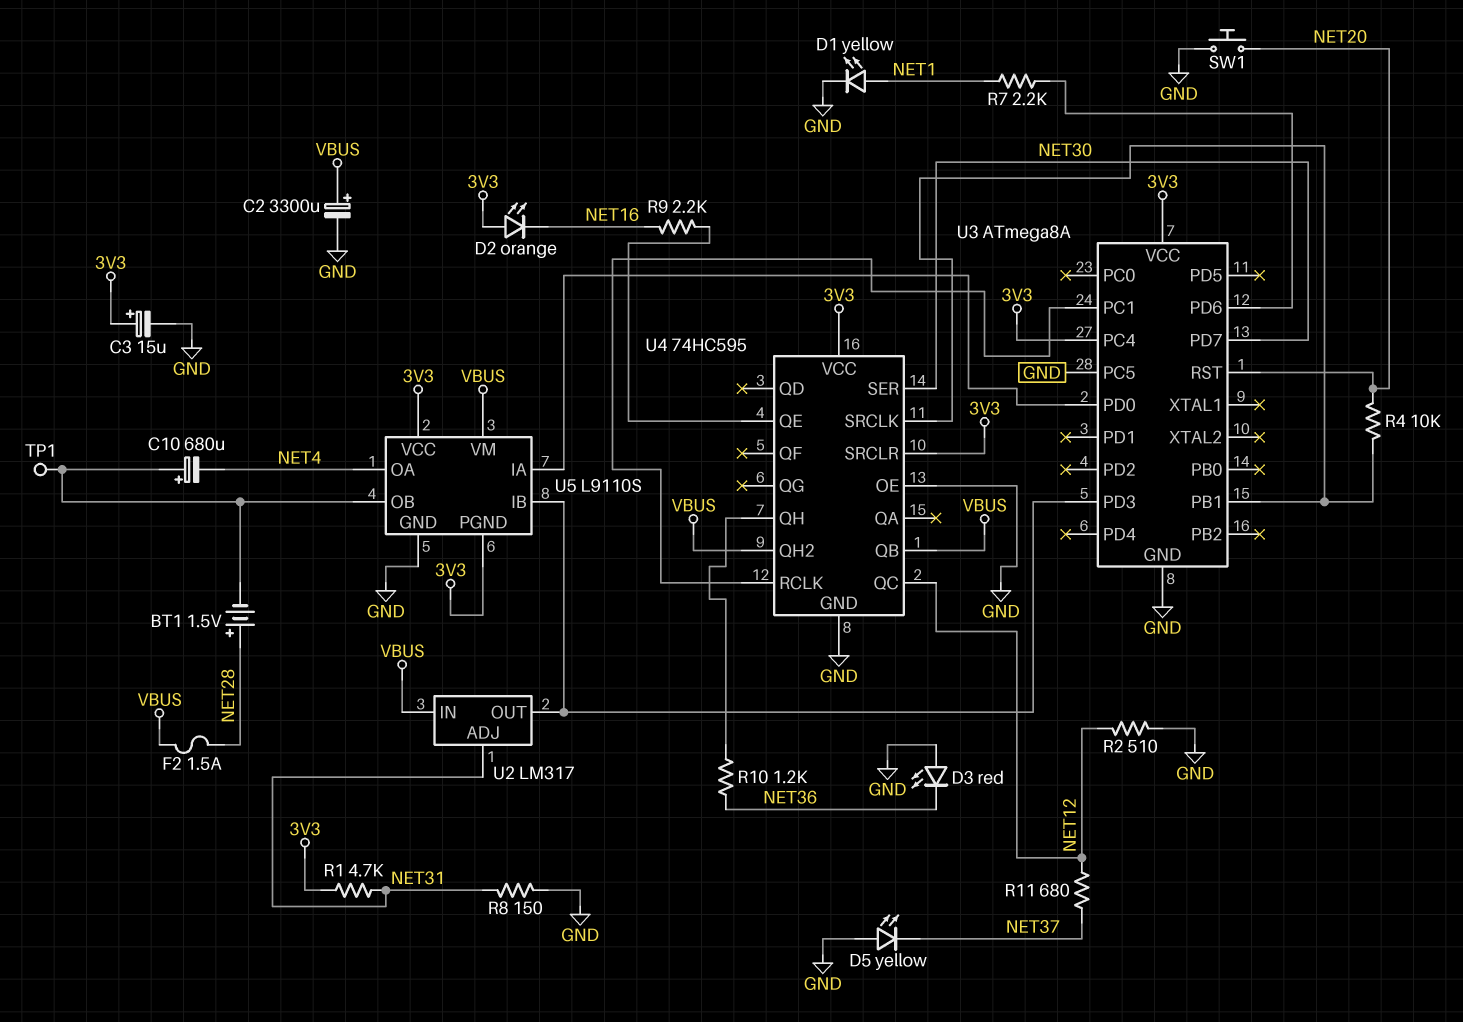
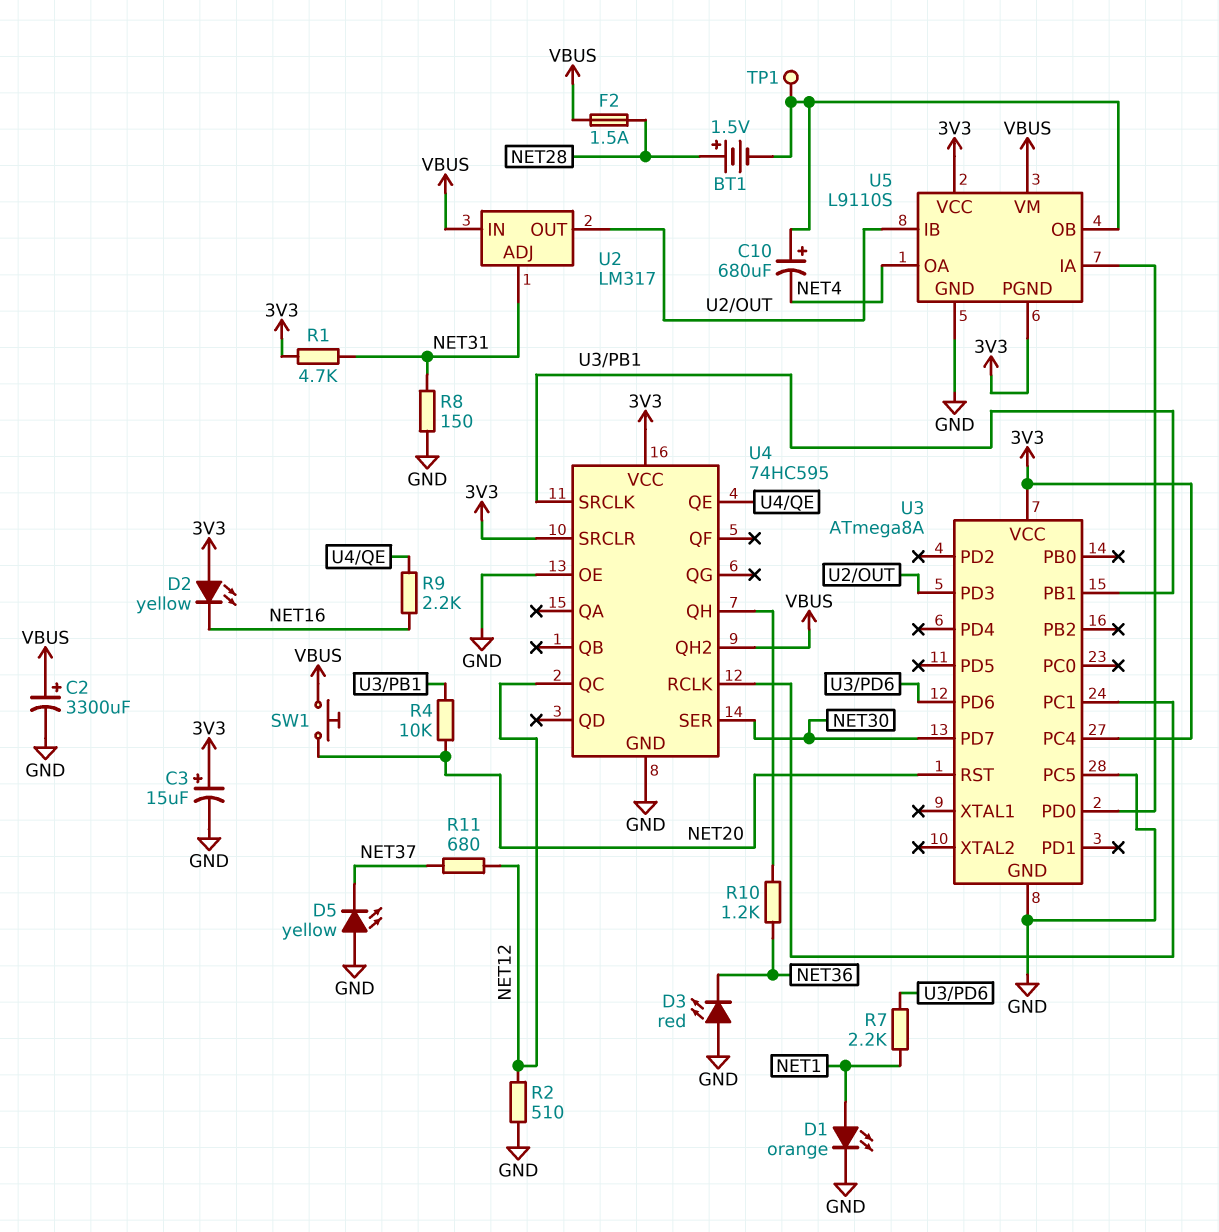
D1: LED yellow (A NET1, K GND) -> LED orange (A NET1, K GND)
D2: LED orange (A 3V3, K NET16) -> LED yellow (A 3V3, K NET16)
SW1: button (GND, NET20) -> button (NET20, VBUS)
U4 pin QB: VBUS -> none

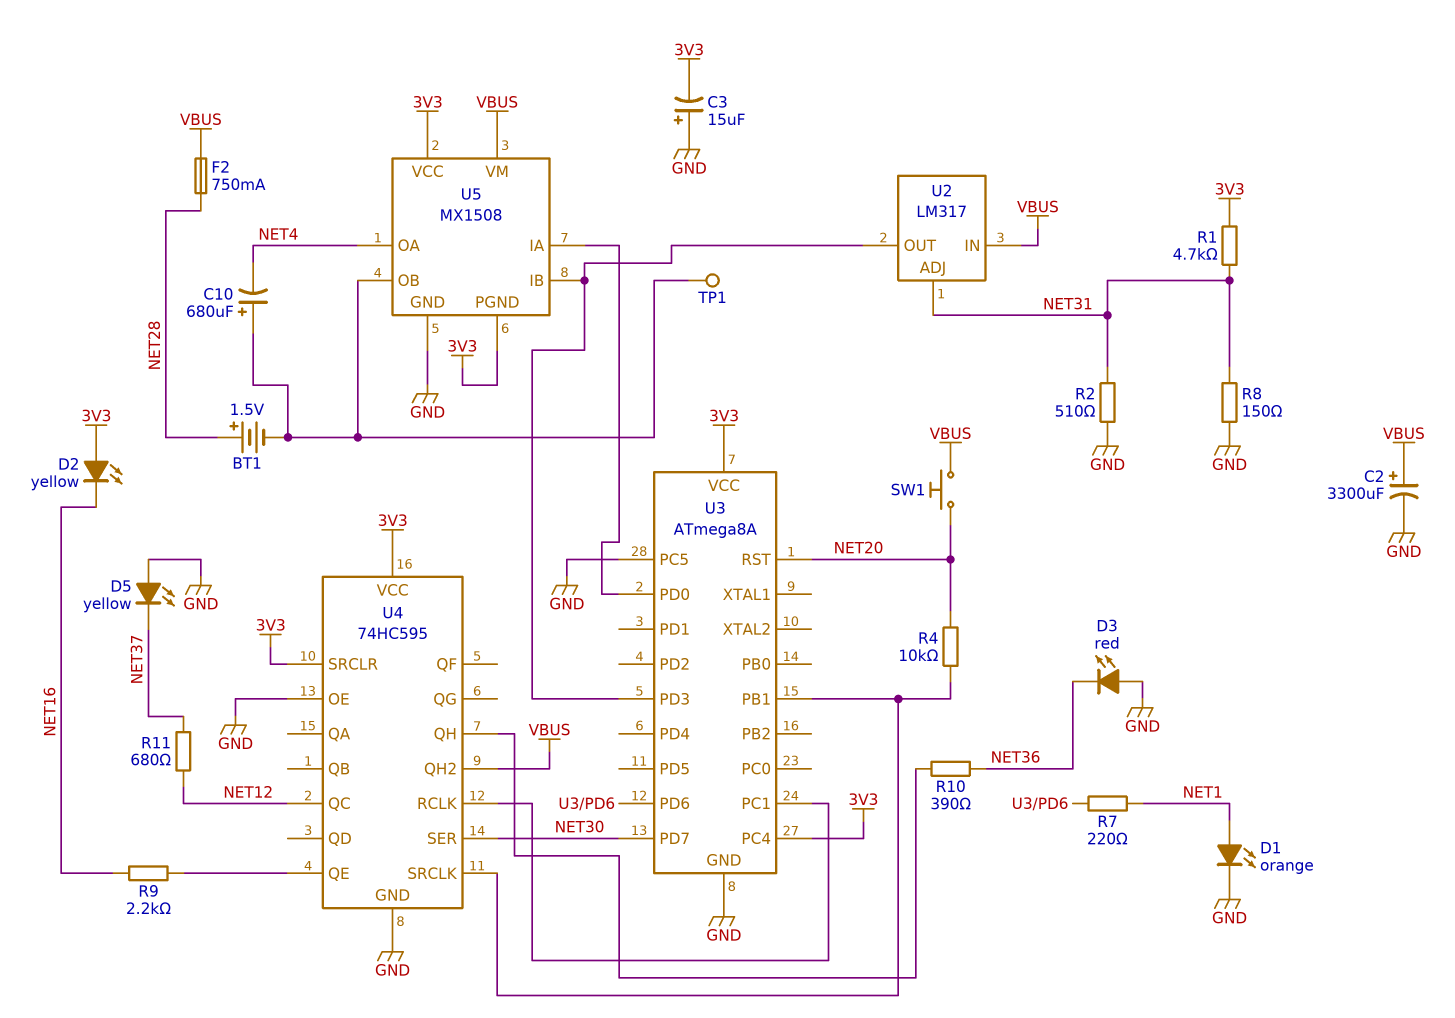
C3: 15uF (plus 3V3, minus GND) -> 15uF (plus GND, minus 3V3)
F2: 1.5A (NET28, VBUS) -> 750mA (NET28, VBUS)
R2: 510 (GND, NET12) -> 510 (GND, NET31)
R7: 2.2k (NET1, U3/PD6) -> 220 (NET1, U3/PD6)
R10: 1.2k (NET36, U4/QH) -> 390 (NET36, U4/QH)
U5: L9110S -> MX1508

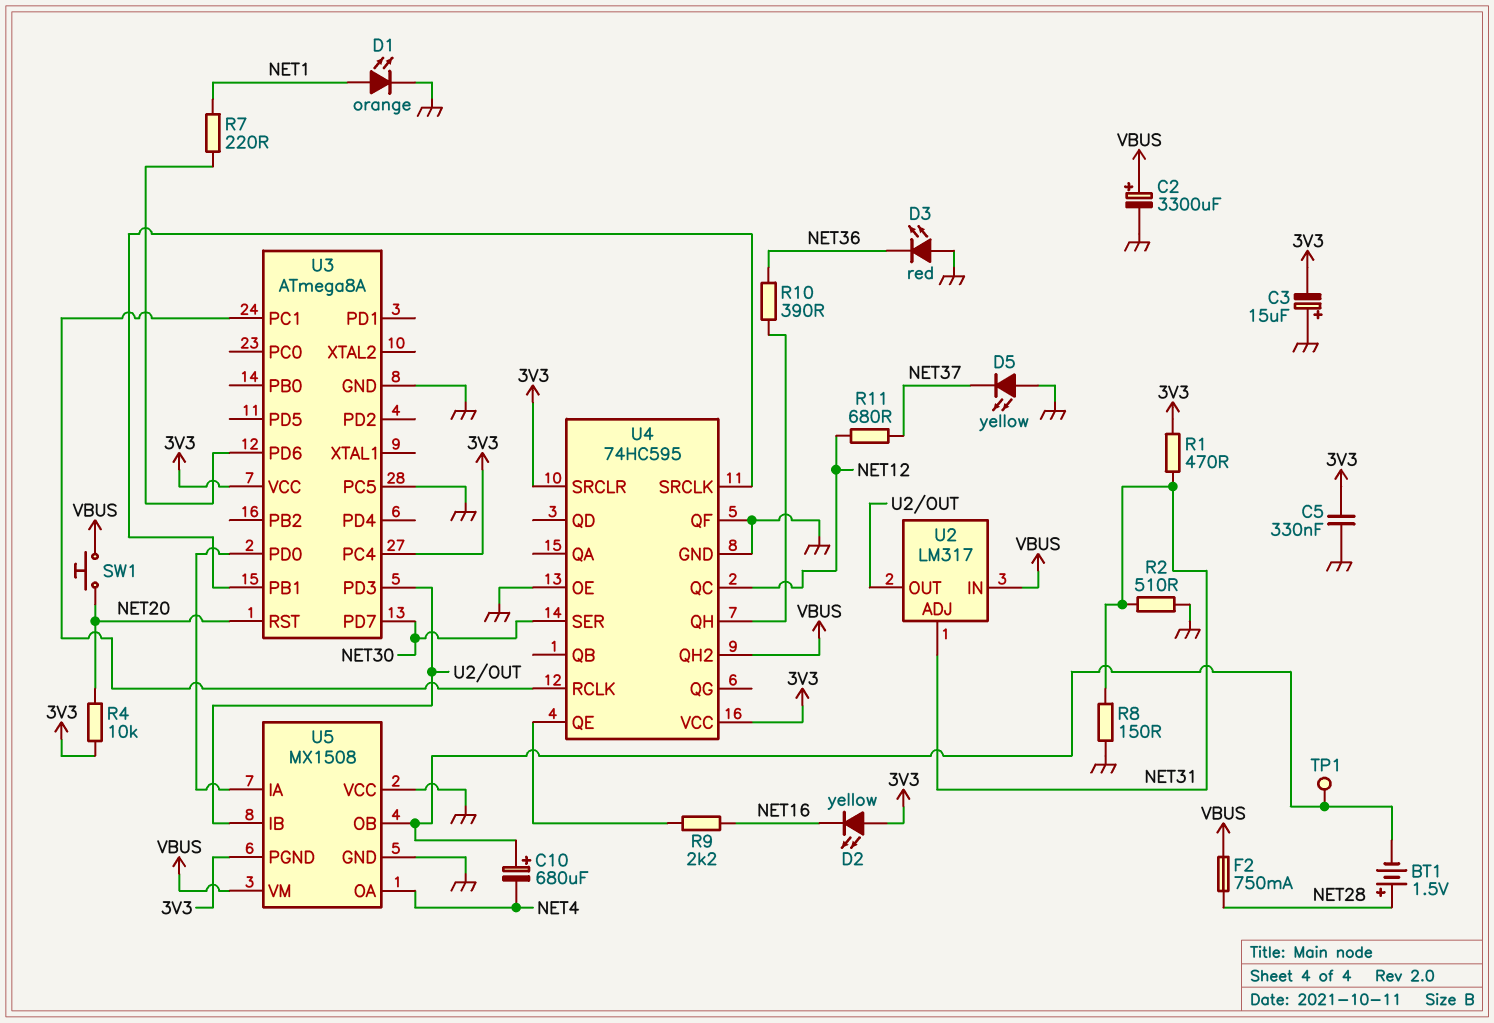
C5: none -> 330nF (3V3, GND)
R1: 4.7k (3V3, NET31) -> 470 (3V3, NET31)
R4: 10k (NET20, U3/PB1) -> 10k (3V3, NET20)
U4 pin QF: none -> GND
U5 pin VCC: 3V3 -> GND

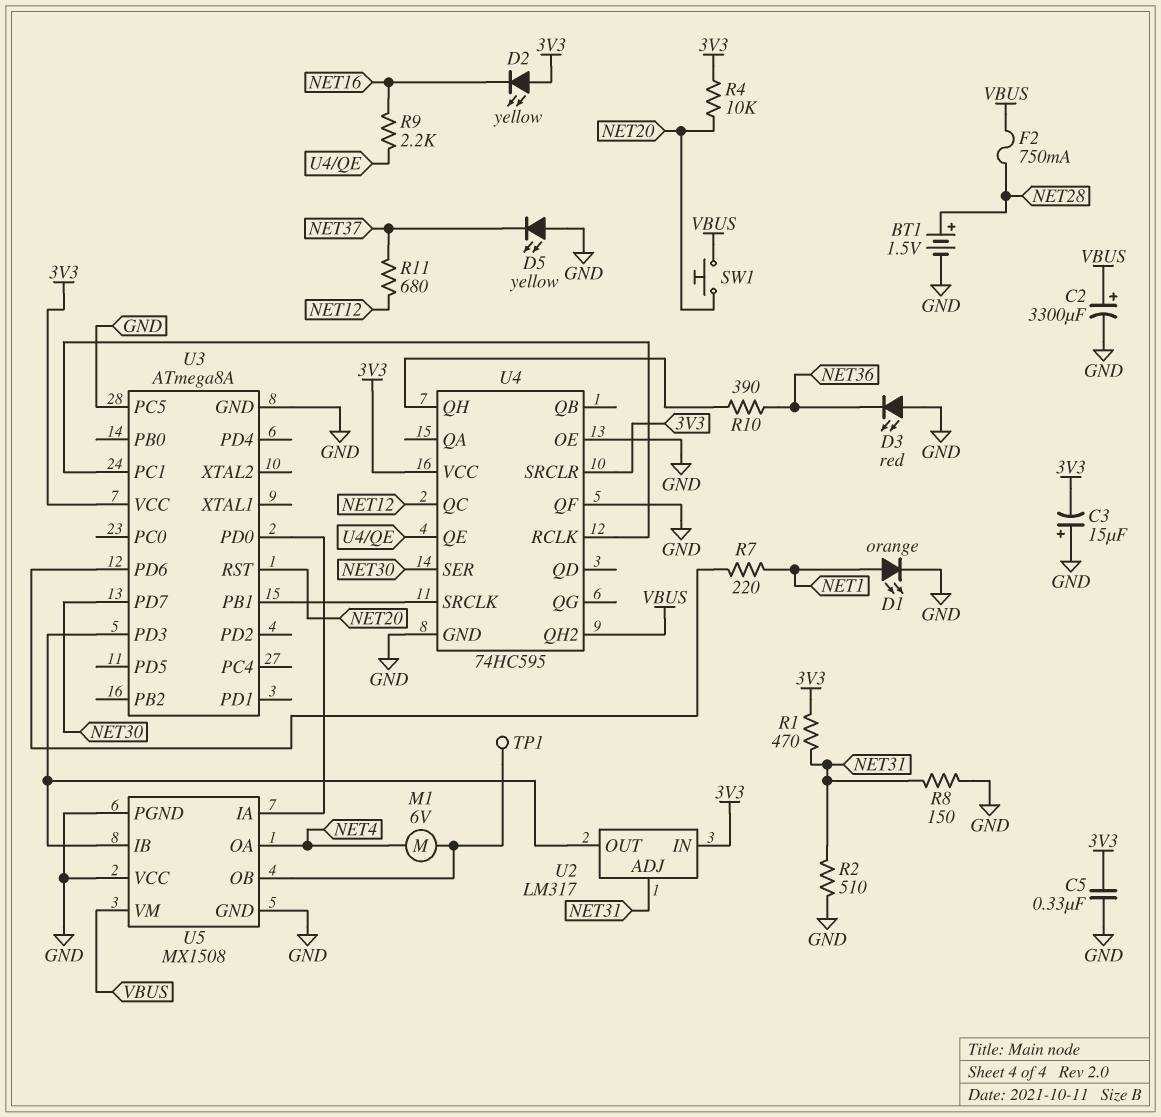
BT1: 1.5V (plus NET28, minus U5/OB) -> 1.5V (plus NET28, minus GND)
C10: 680uF (plus U5/OB, minus NET4) -> none
M1: none -> motor 6V (NET4, U5/OB)
U2 pin IN: VBUS -> 3V3
U3 pin PC4: 3V3 -> none
U5 pin PGND: 3V3 -> GND

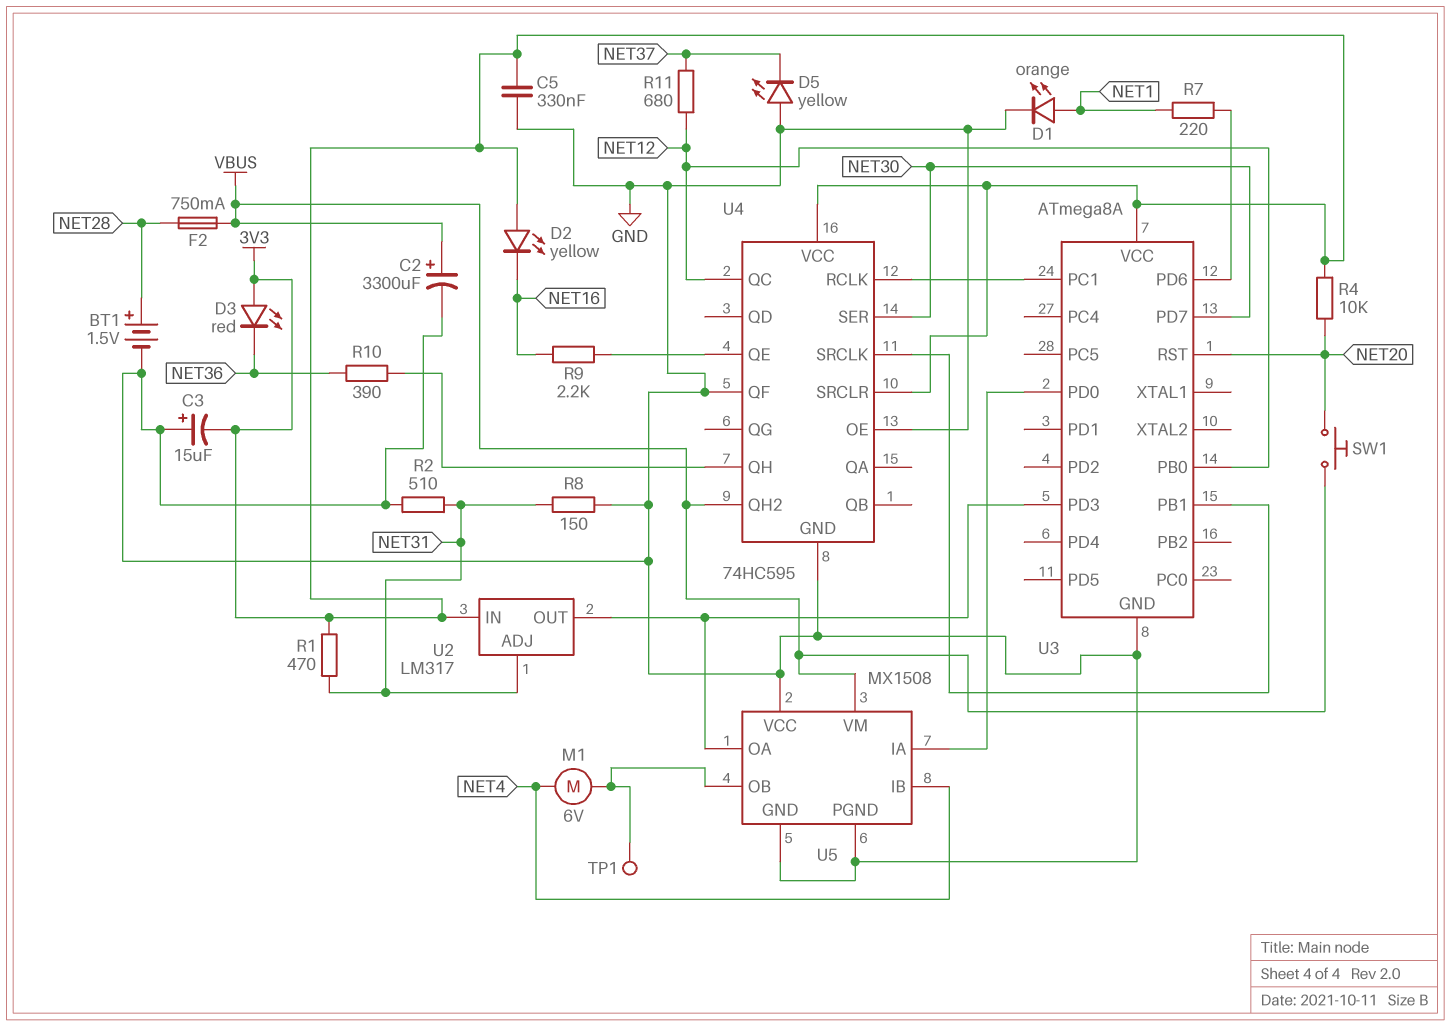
D3: LED red (A GND, K NET36) -> LED red (A 3V3, K NET36)
U3 pin PB0: none -> NET12
U3 pin PC5: GND -> none
U5 pin IB: U2/OUT -> NET4
U5 pin OA: NET4 -> U2/OUT

